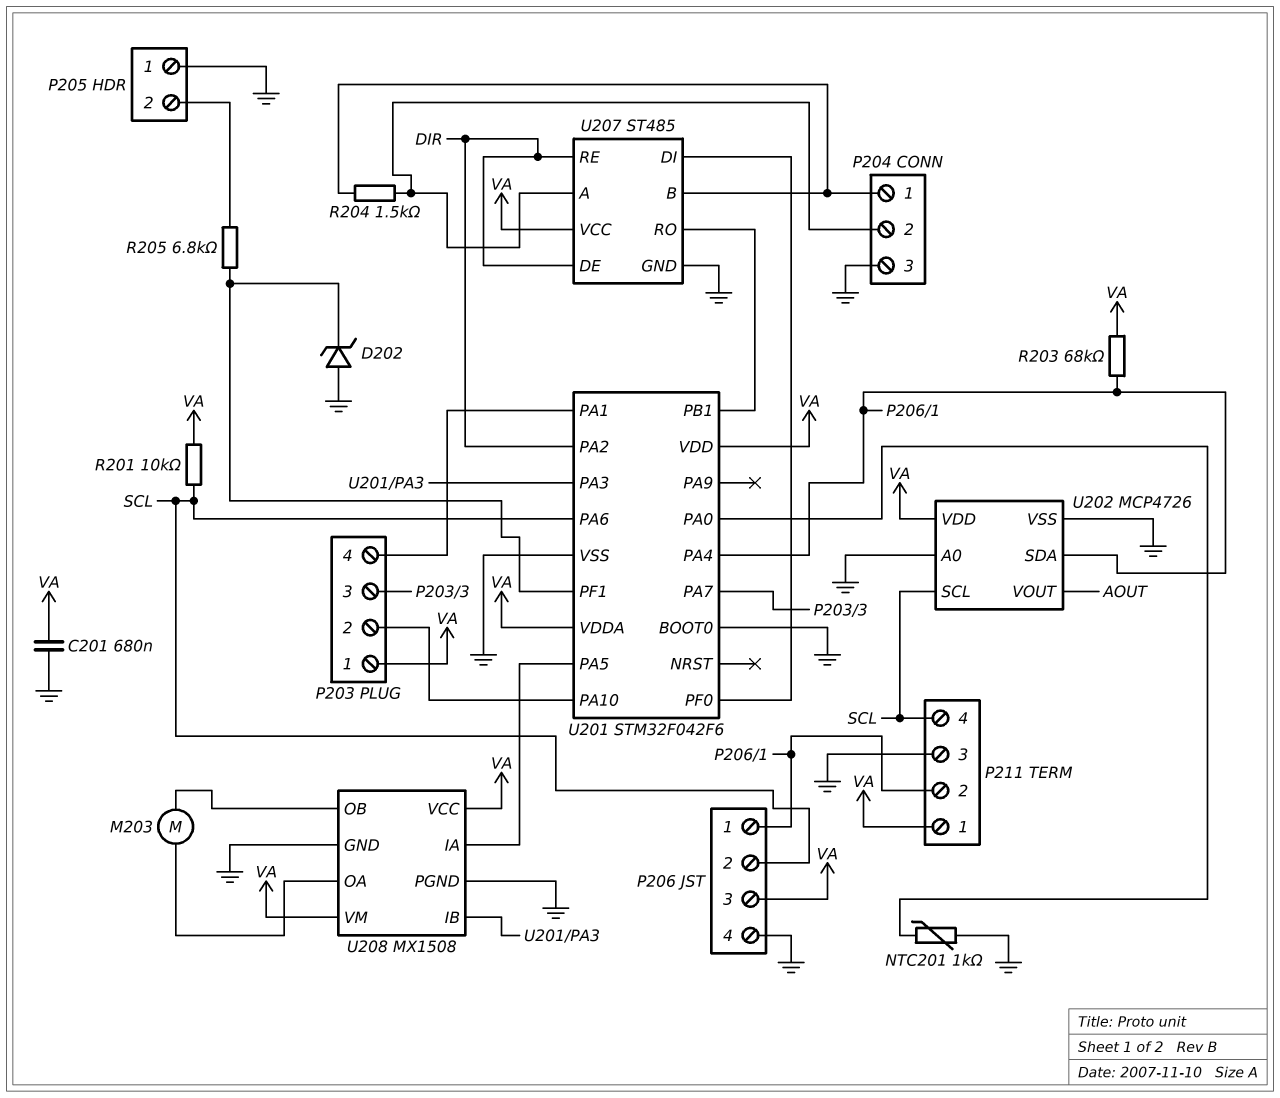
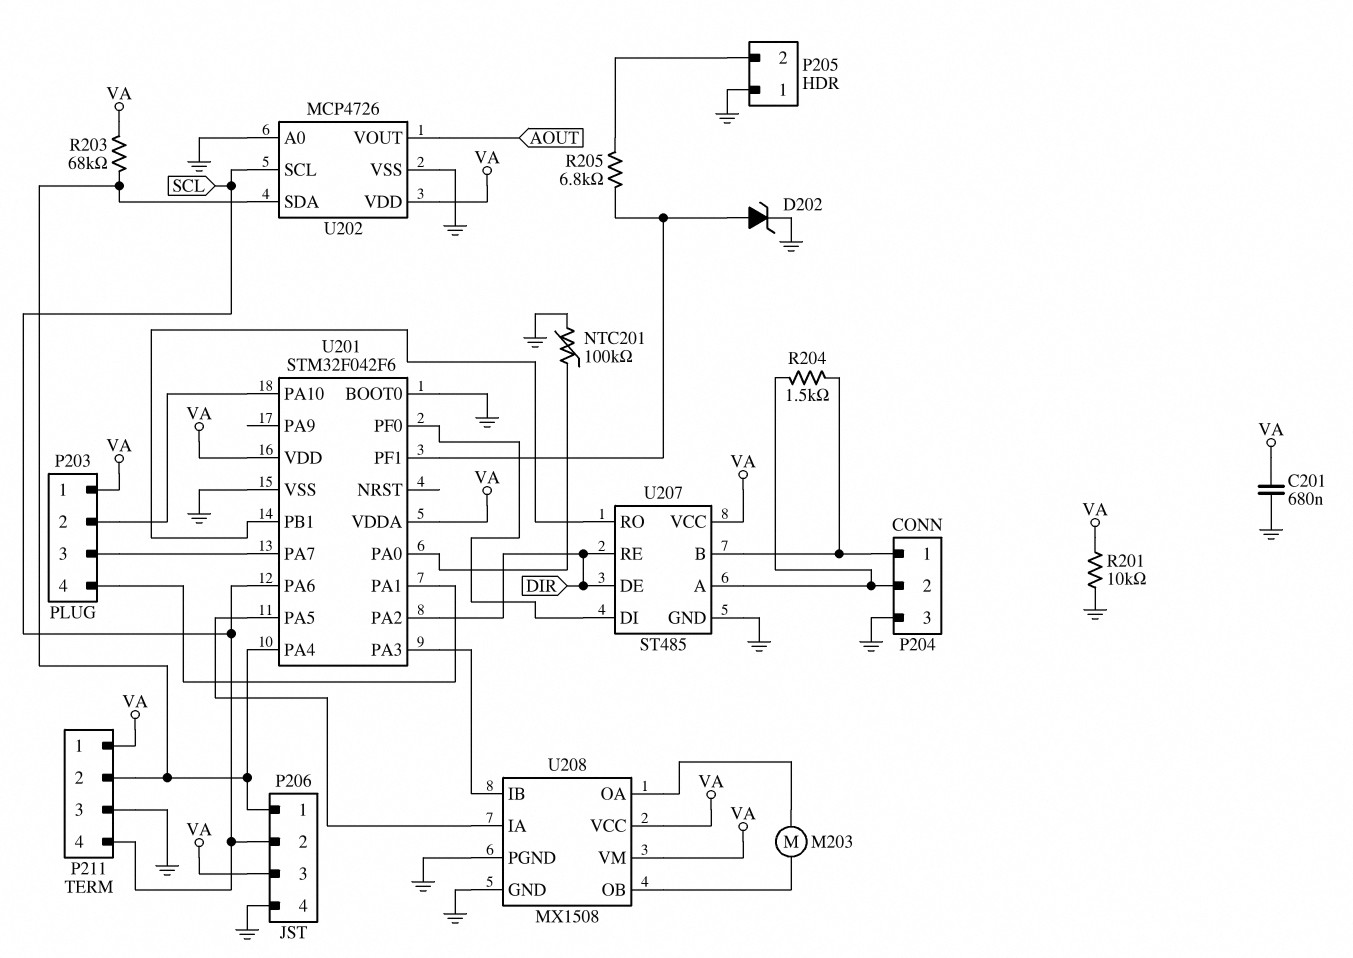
D202: zener (A GND, K U201/PF1) -> zener (A U201/PF1, K GND)
NTC201: 1k (GND, U201/PA0) -> 100k (GND, U201/PA0)
R201: 10k (SCL, VA) -> 10k (GND, VA)

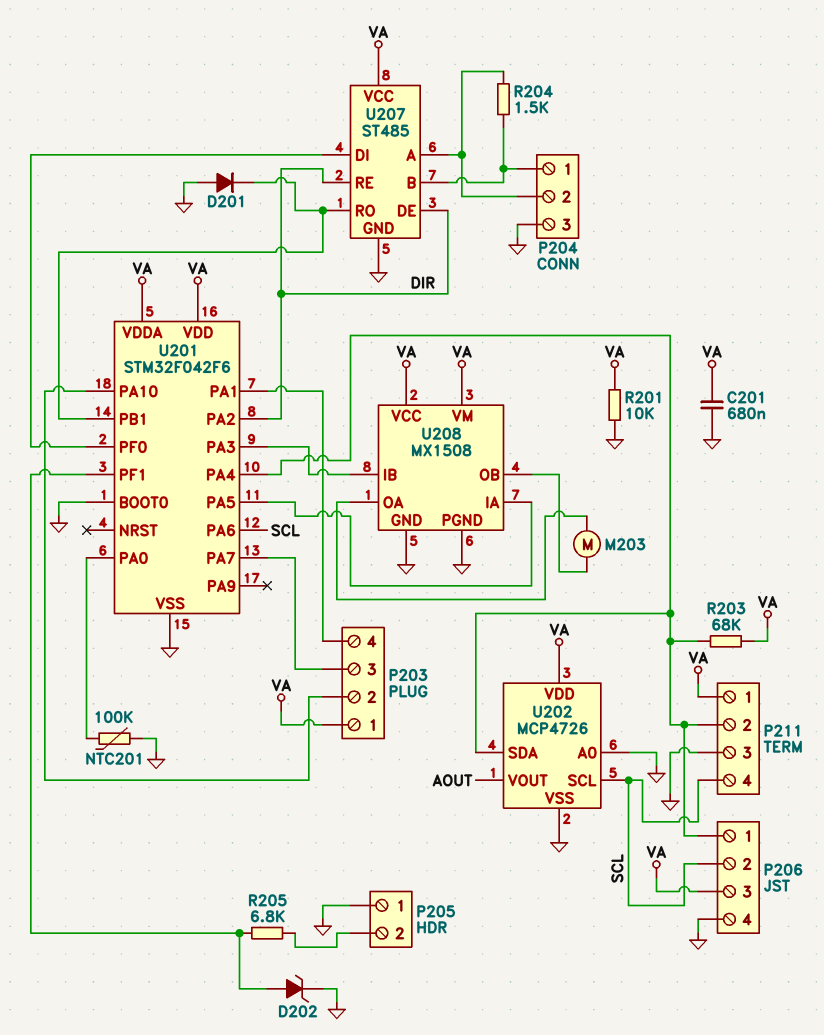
D201: none -> diode (A GND, K U201/PB1)

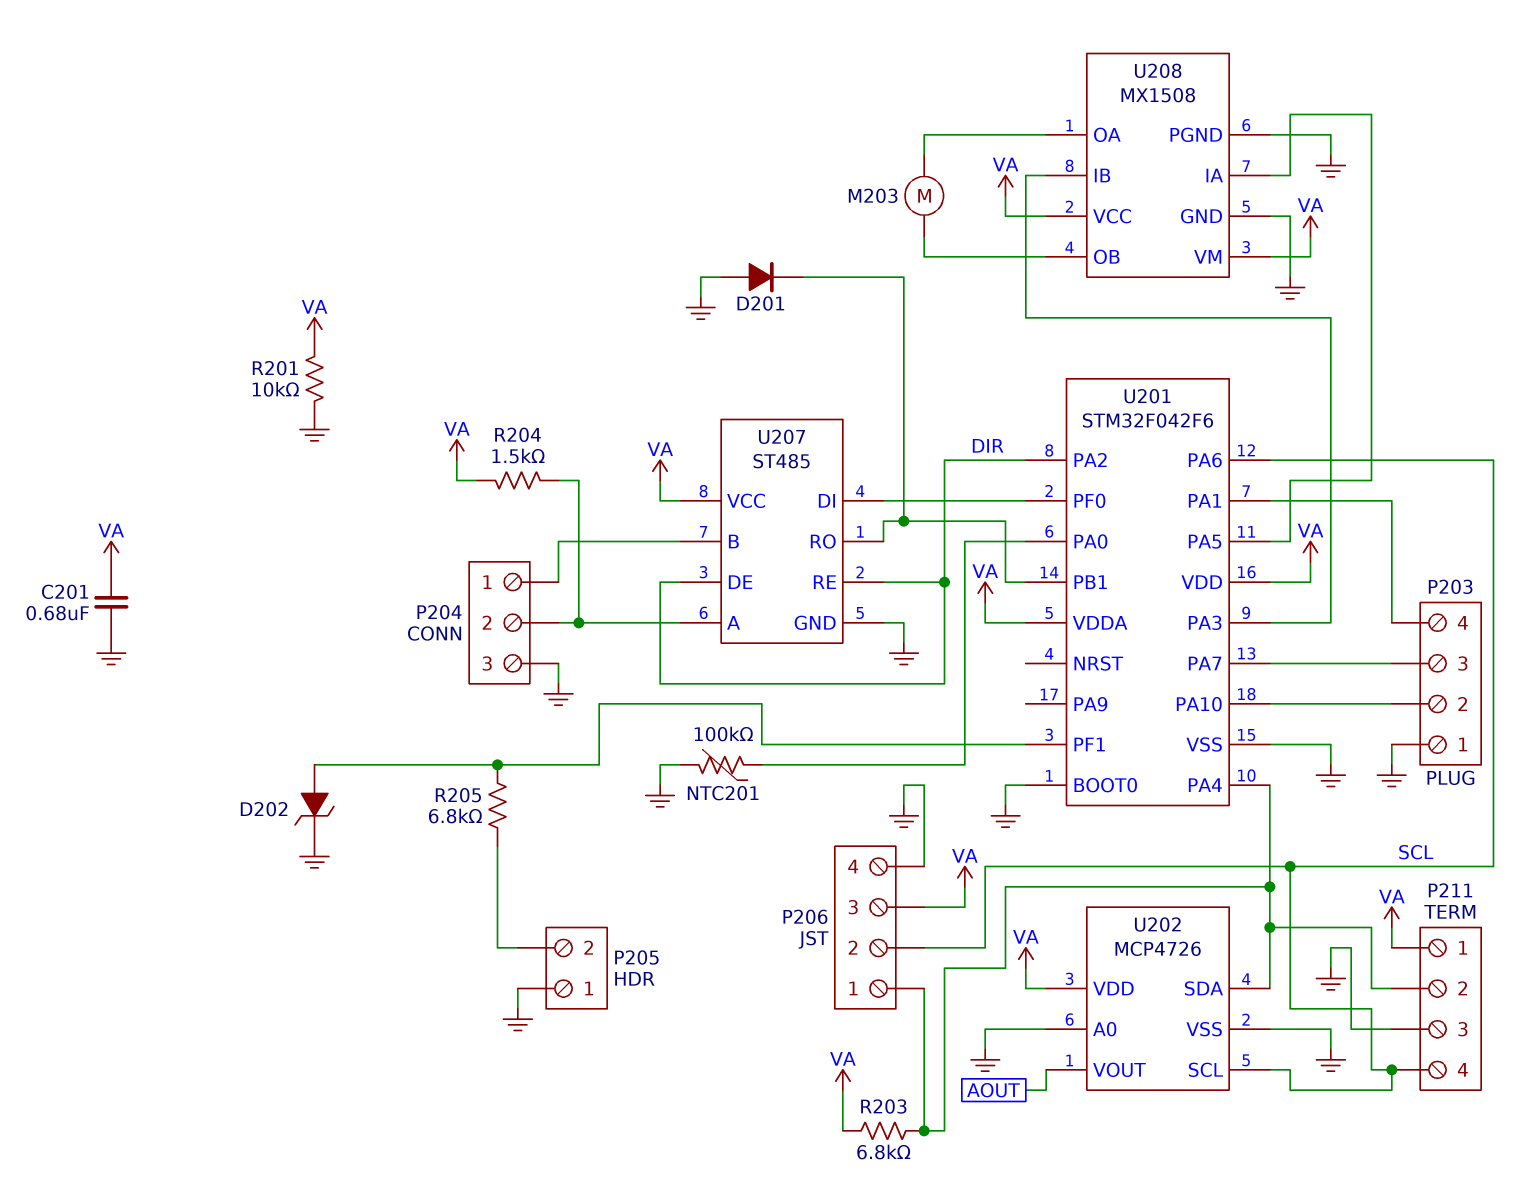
P203 pin 1: VA -> GND
R203: 68k (P206/1, VA) -> 6.8k (P206/1, VA)
R204: 1.5k (P204/1, P204/2) -> 1.5k (P204/2, VA)

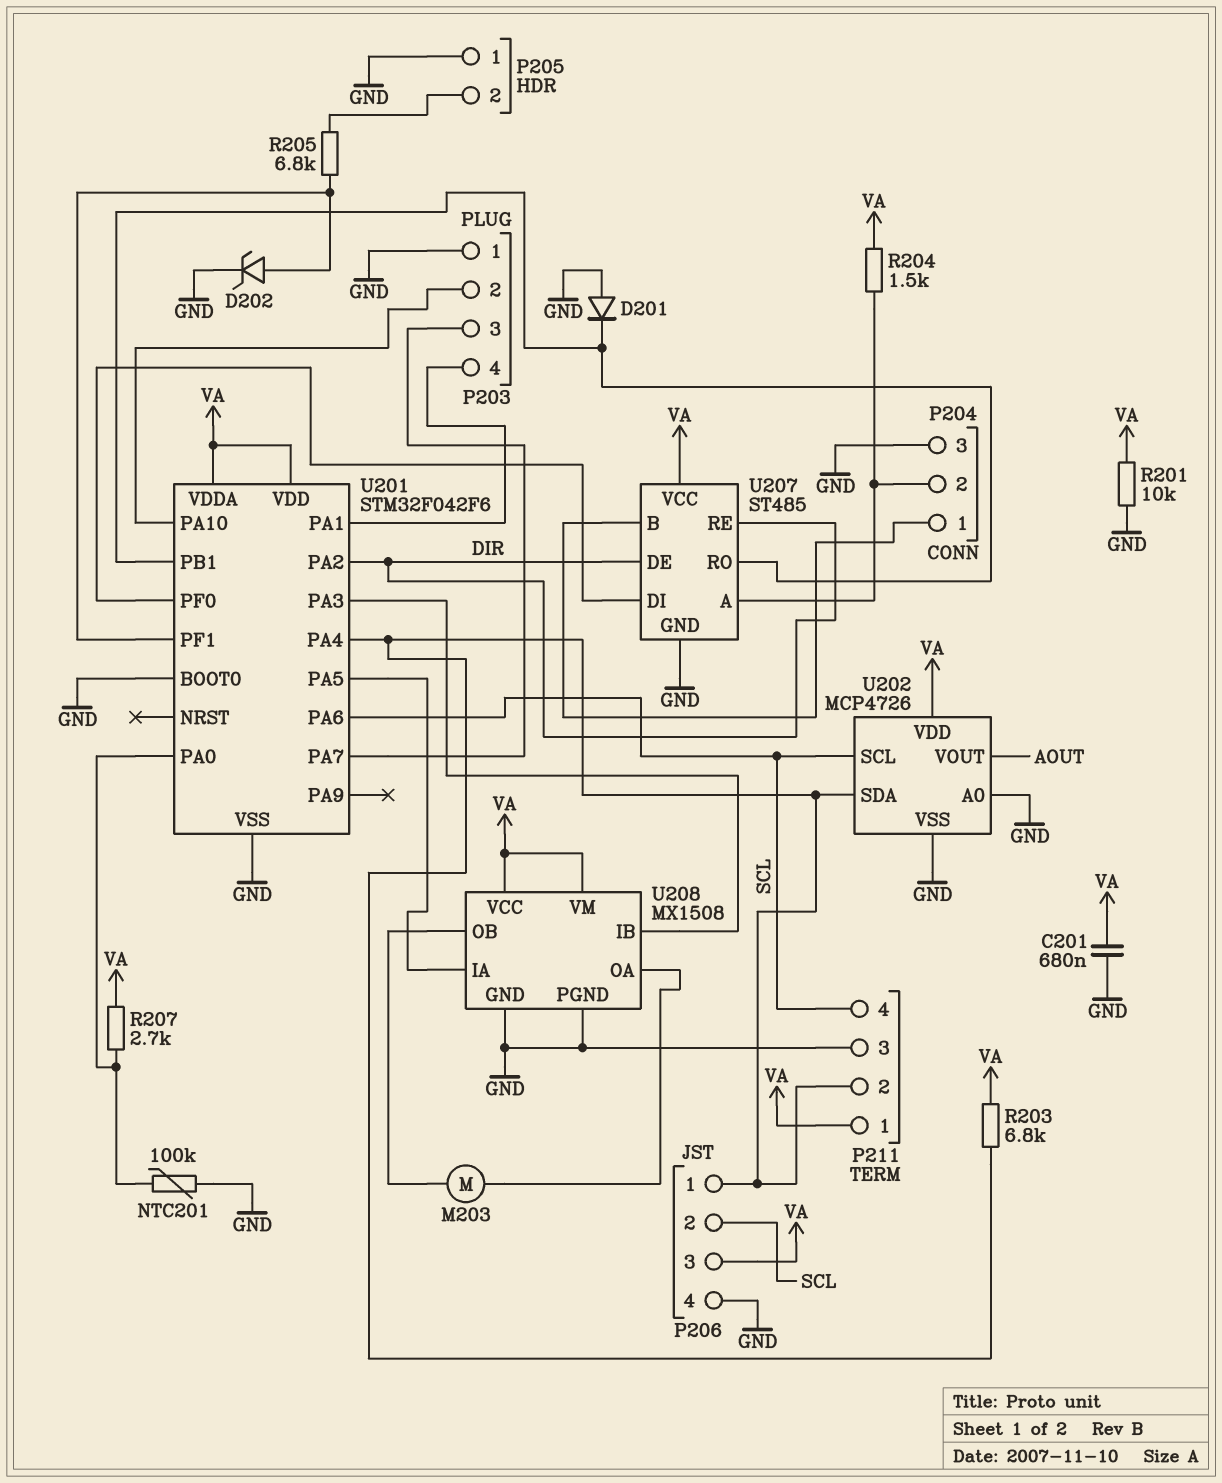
R207: none -> 2.7k (U201/PA0, VA)

